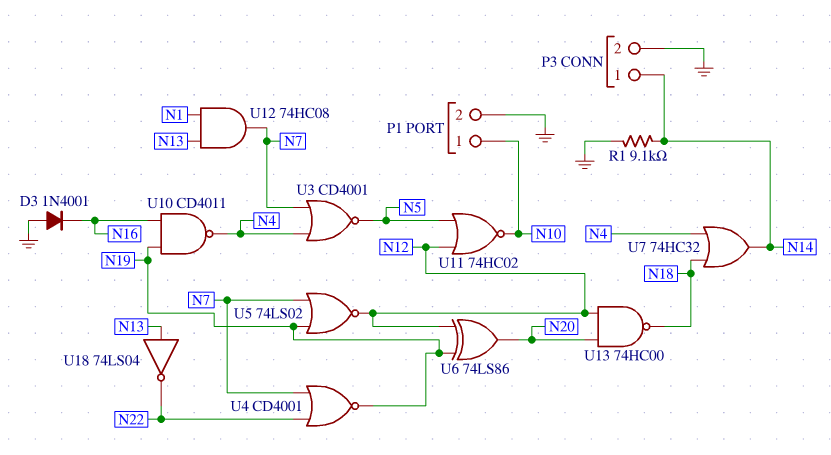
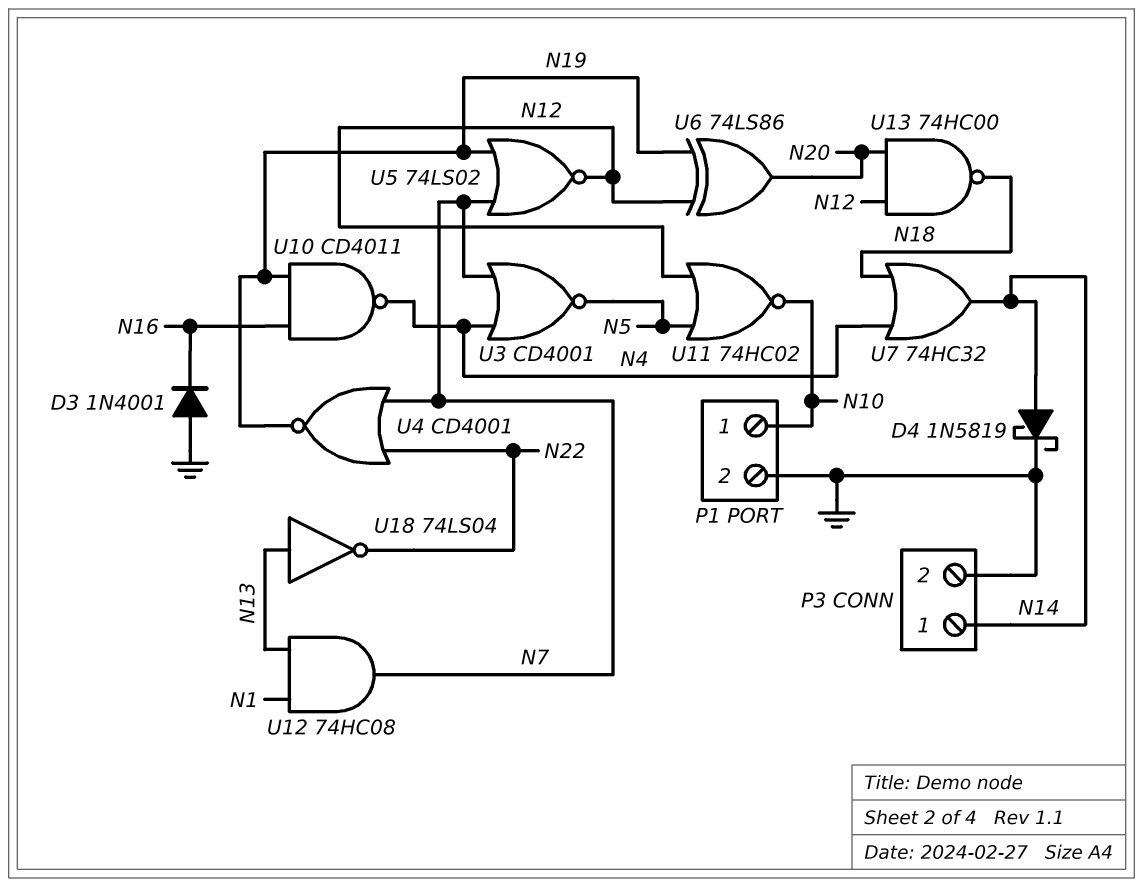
D4: none -> schottky 1N5819 (A N14, K GND)
R1: 9.1k (GND, N14) -> none

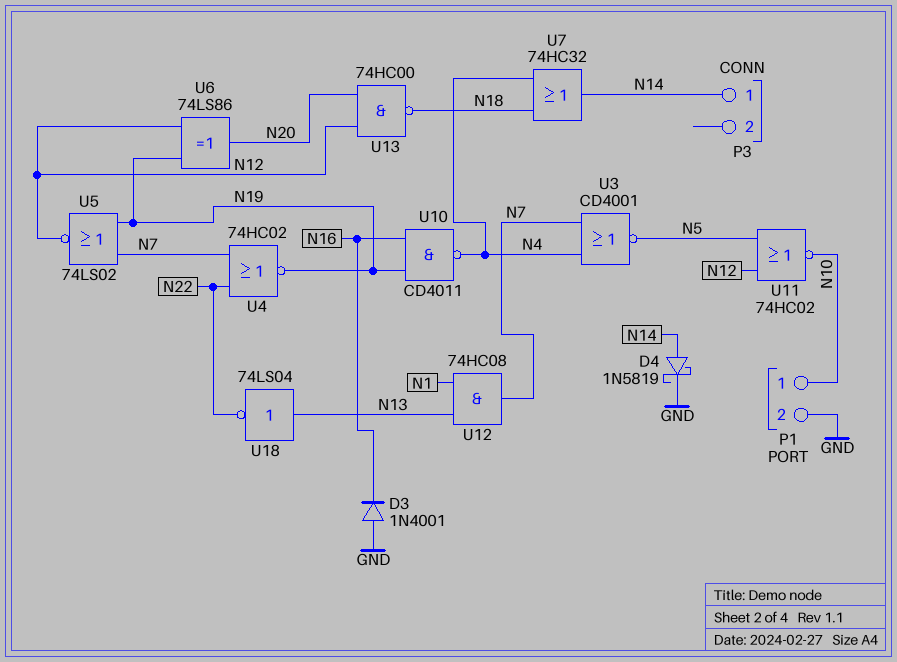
P3 pin 2: GND -> none
U4: NOR CD4001 (in N7, in N22, out N19) -> NOR 74HC02 (in N7, in N22, out N19)

